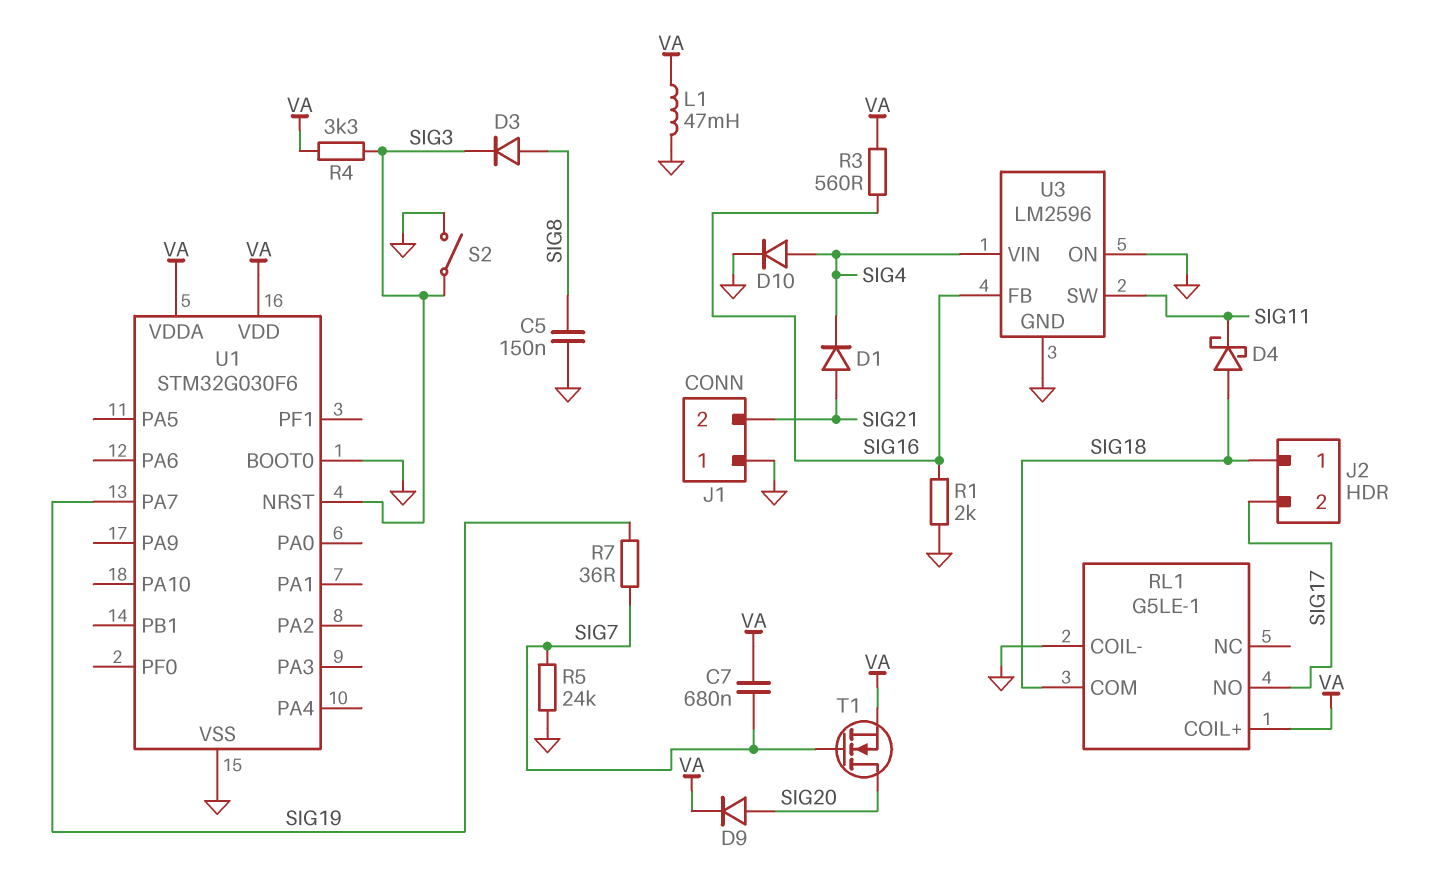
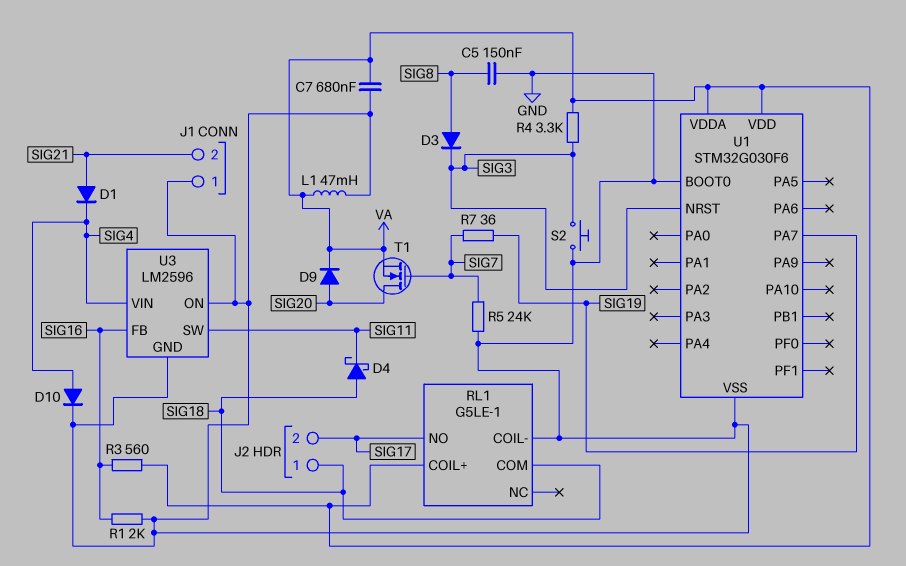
C7: 680nF (SIG7, VA) -> 680nF (GND, VA)
S2: switch (GND, SIG3) -> button (GND, SIG3)

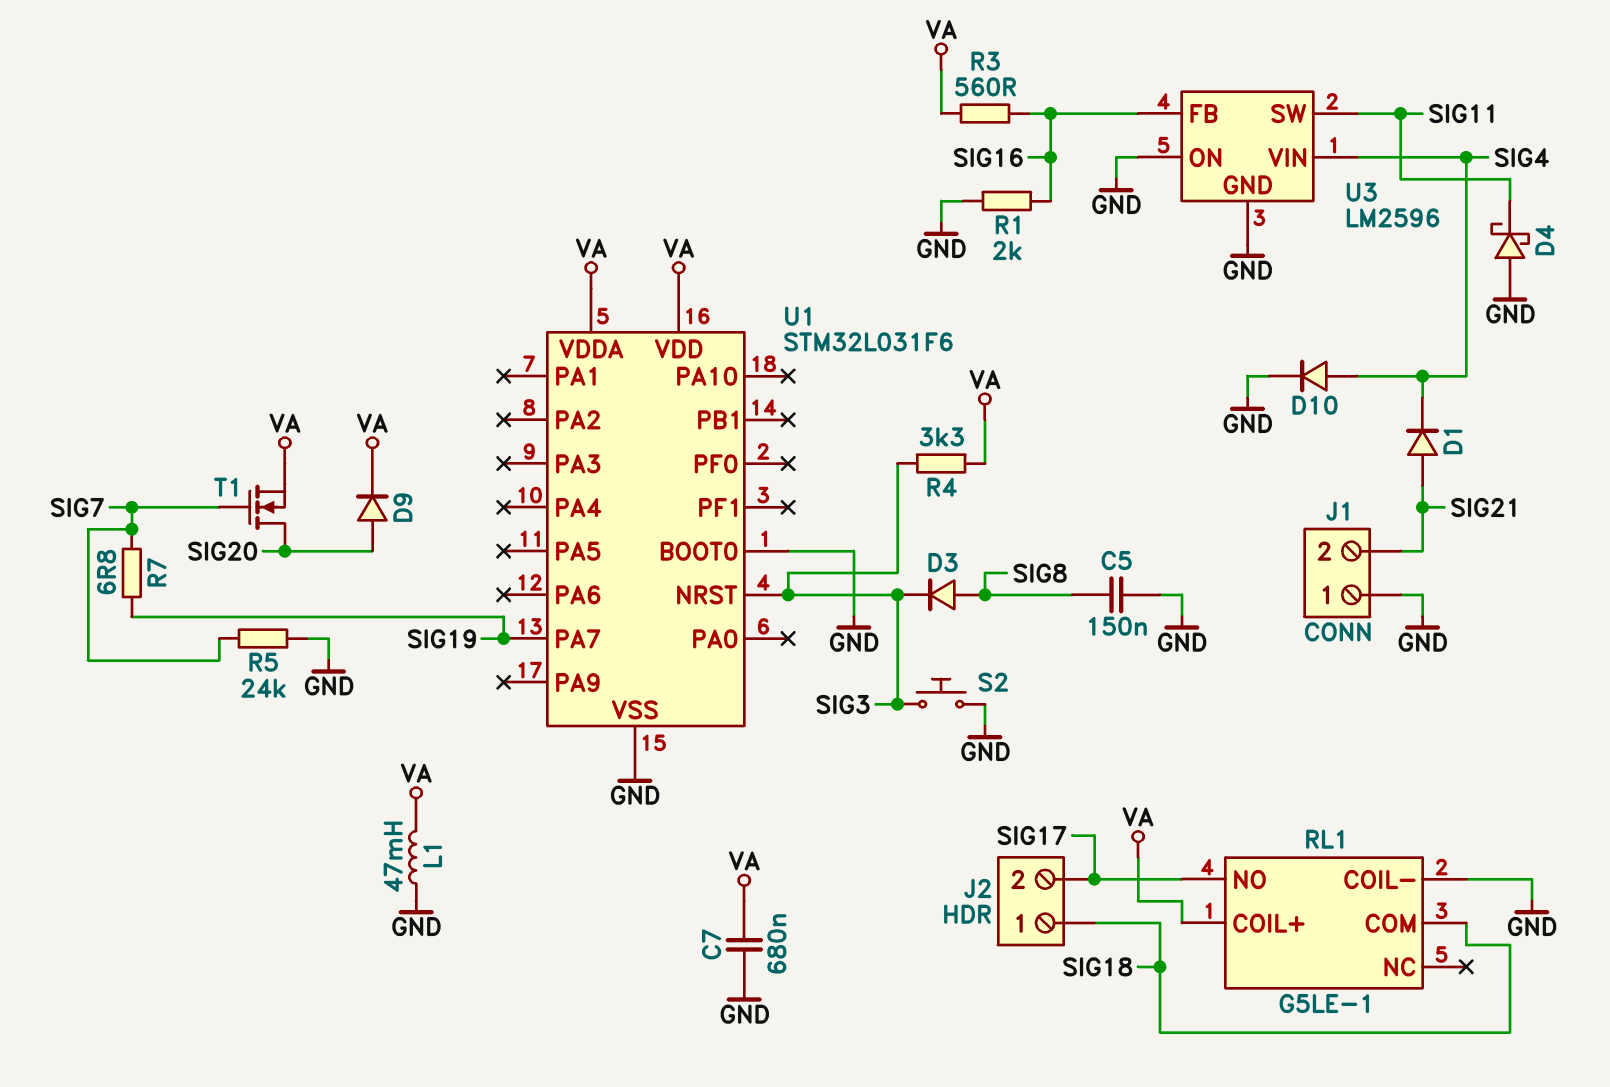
D4: schottky (A SIG18, K SIG11) -> schottky (A GND, K SIG11)
R7: 36 (SIG7, SIG19) -> 6.8 (SIG7, SIG19)
U1: STM32G030F6 -> STM32L031F6

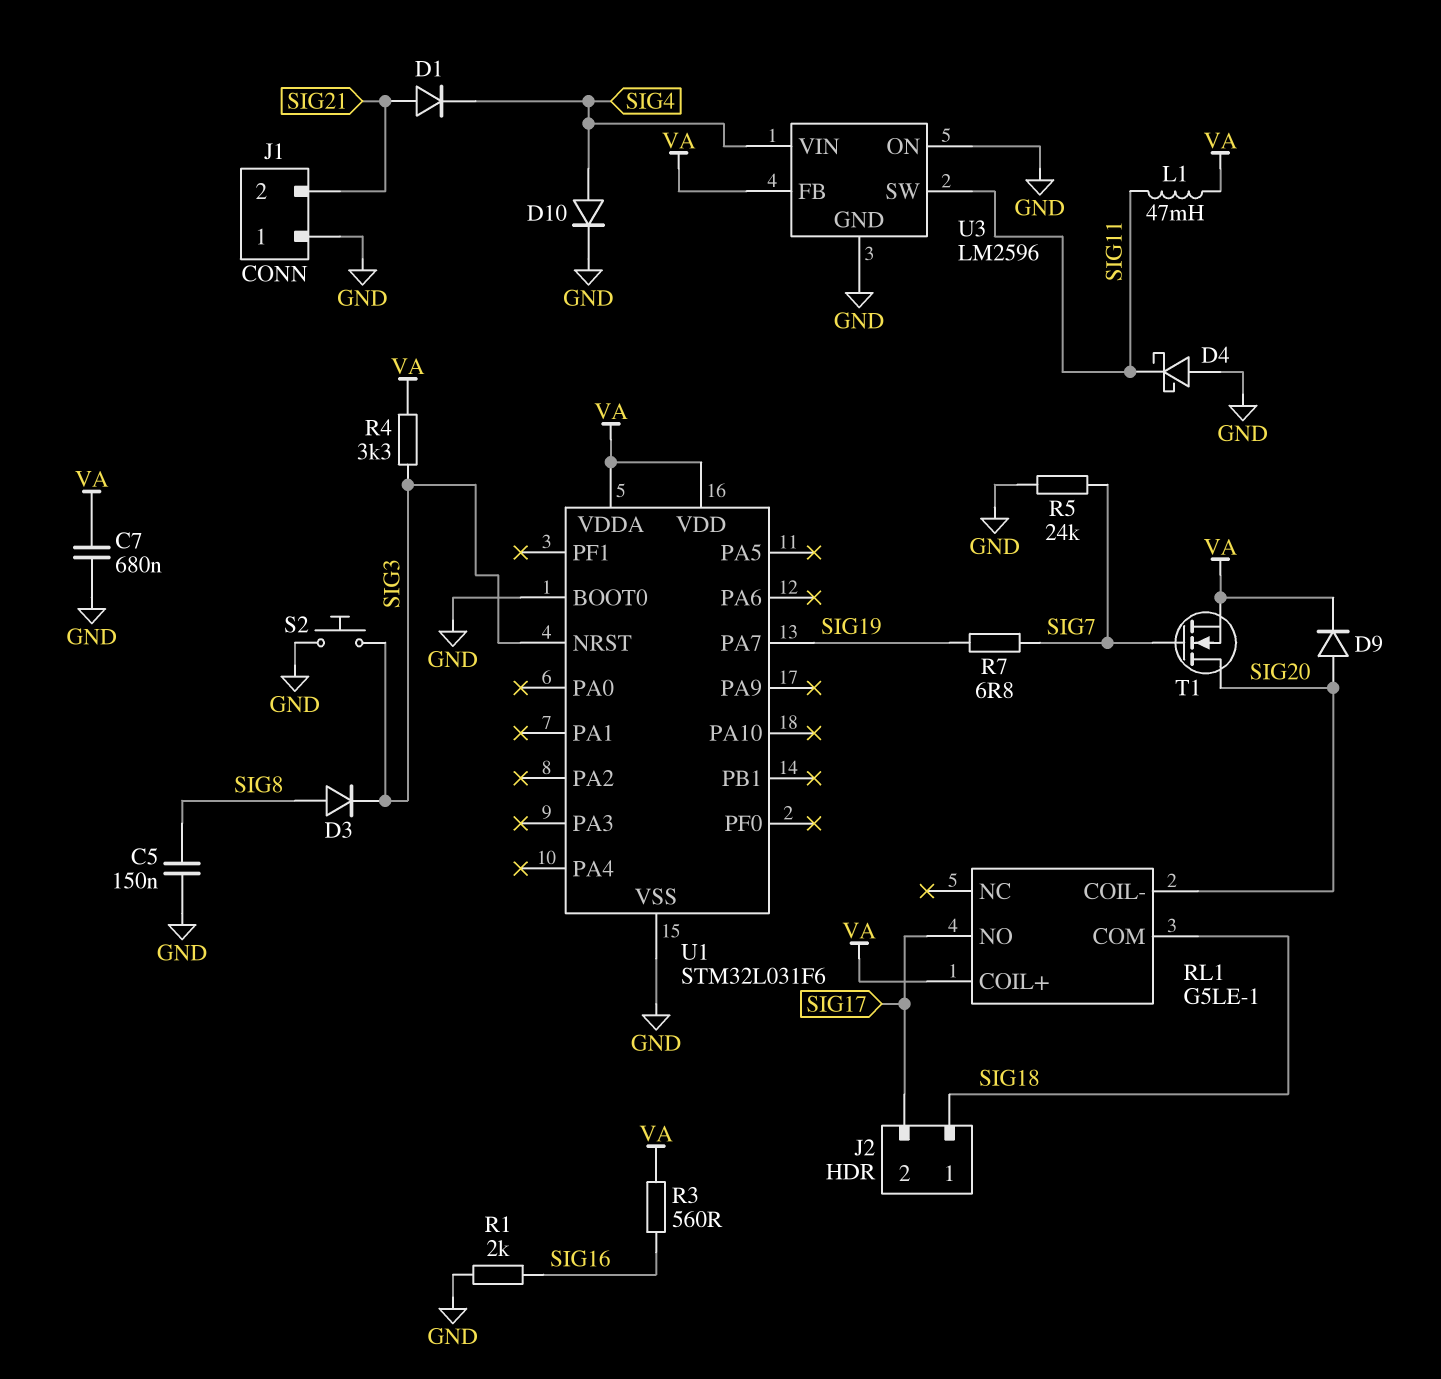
L1: 47mH (GND, VA) -> 47mH (SIG11, VA)
RL1 pin COIL-: GND -> SIG20
U3 pin FB: SIG16 -> VA

